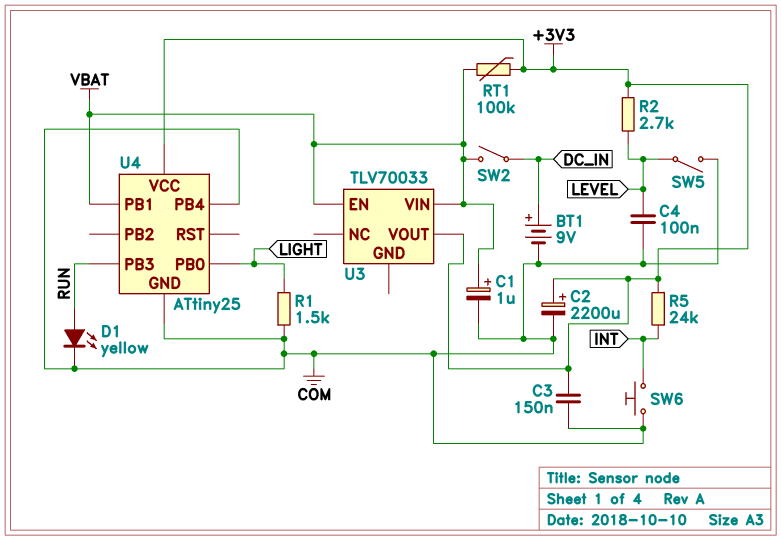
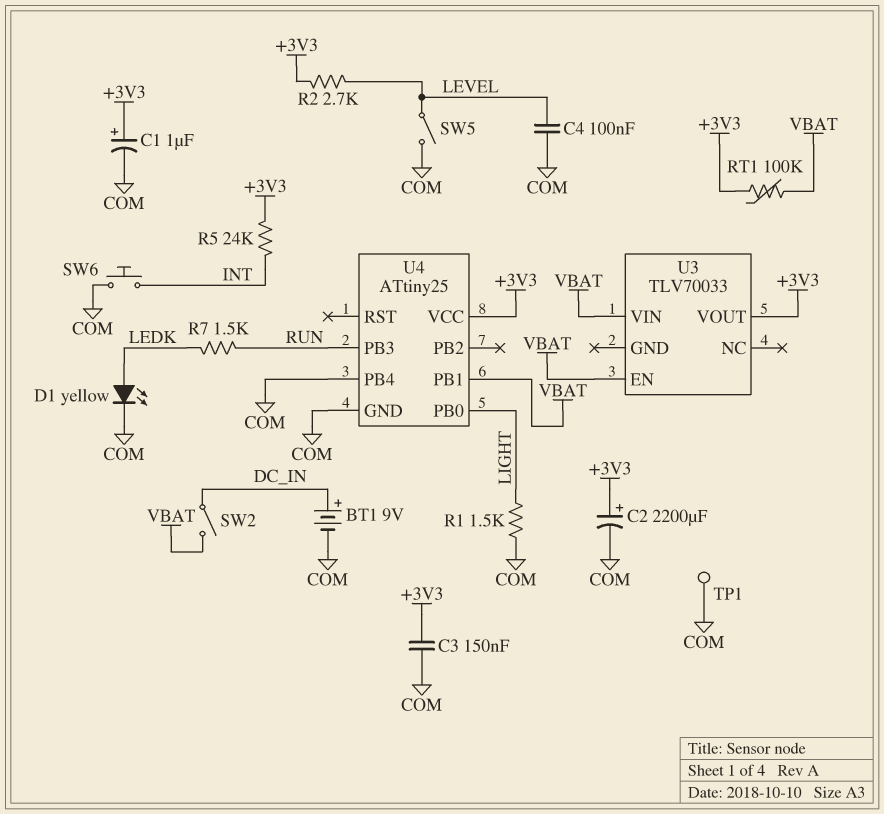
C1: 1uF (plus VBAT, minus COM) -> 1uF (plus +3V3, minus COM)
D1: LED yellow (A RUN, K COM) -> LED yellow (A LEDK, K COM)
R7: none -> 1.5k (LEDK, RUN)
TP1: none -> test point (COM)

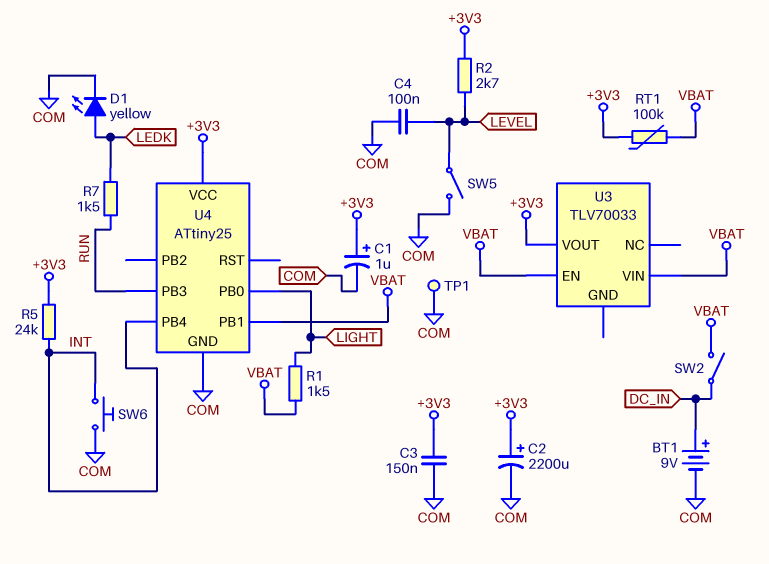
R1: 1.5k (COM, LIGHT) -> 1.5k (LIGHT, VBAT)
U4 pin PB4: COM -> INT

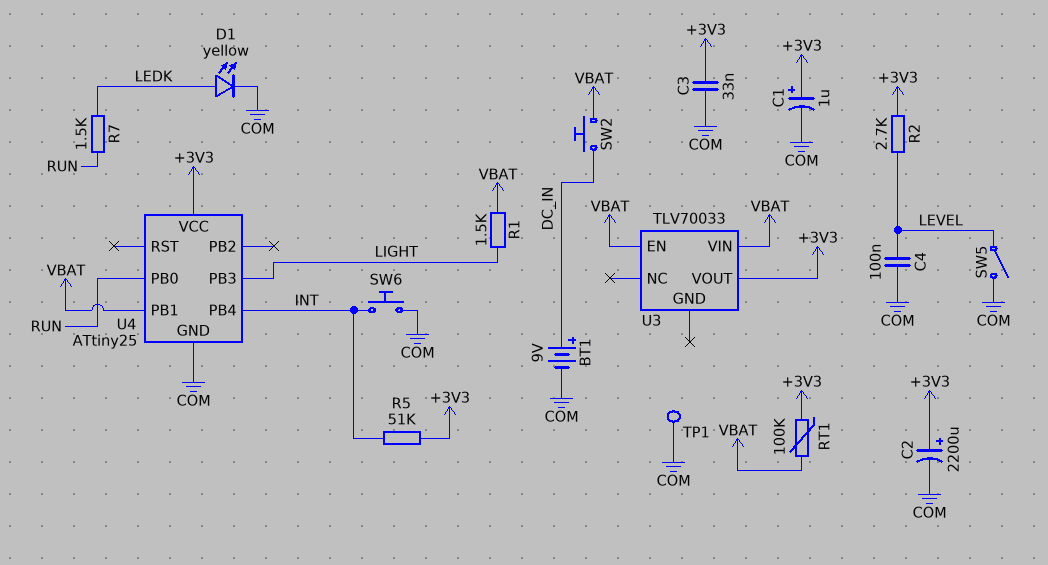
C3: 150nF (+3V3, COM) -> 33nF (+3V3, COM)
R5: 24k (+3V3, INT) -> 51k (+3V3, INT)
SW2: switch (DC_IN, VBAT) -> button (DC_IN, VBAT)
U4 pin PB0: LIGHT -> RUN
U4 pin PB3: RUN -> LIGHT

